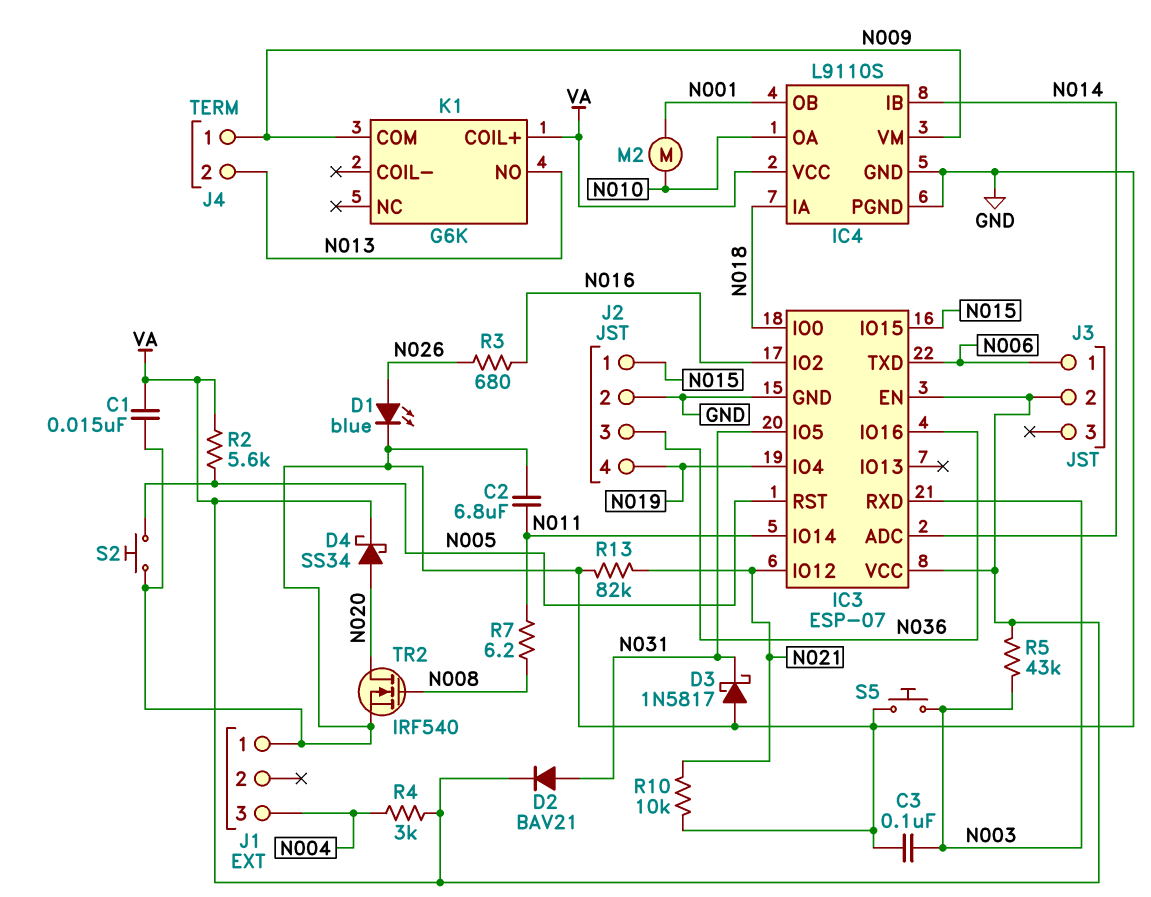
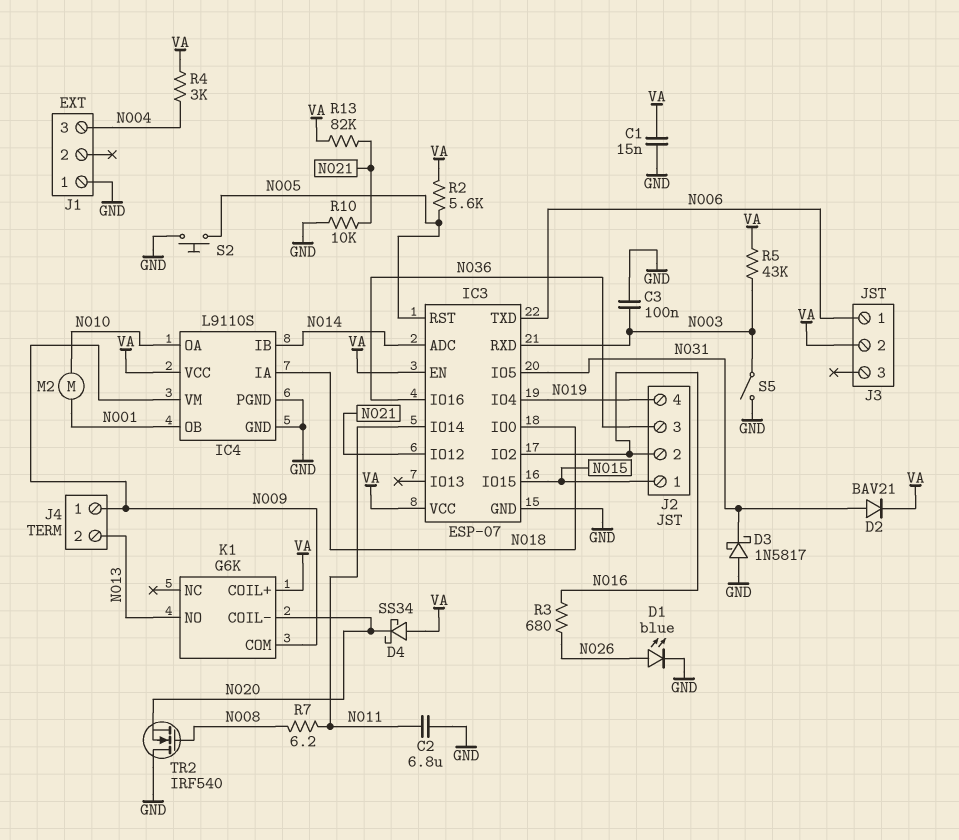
D4: schottky SS34 (A N020, K VA) -> schottky SS34 (A VA, K N020)
J2 pin 2: GND -> N016
K1 pin COIL-: none -> N020
R13: 82k (GND, N021) -> 82k (N021, VA)
S5: button (GND, N003) -> switch (GND, N003)
TR2: NMOS IRF540 (G N008, D N020, S GND) -> NMOS IRF540 (G N008, D GND, S N020)

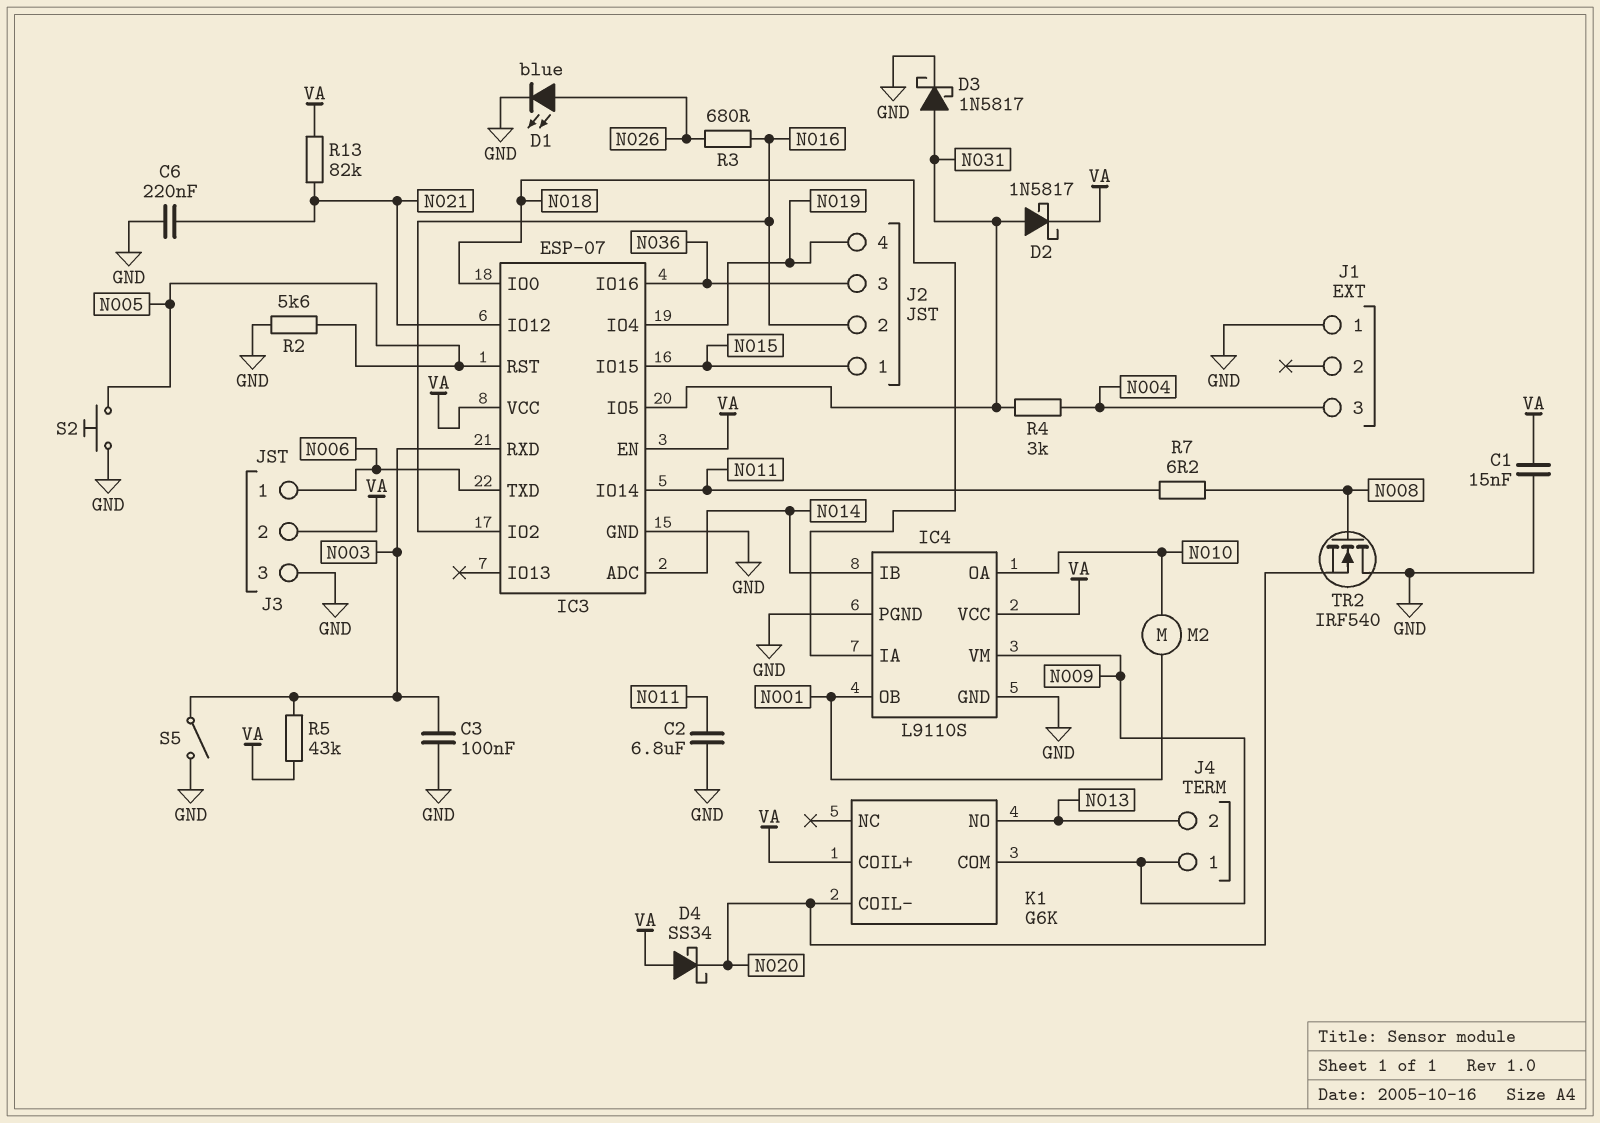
C6: none -> 220nF (GND, N021)
D2: diode BAV21 (A N031, K VA) -> schottky 1N5817 (A N031, K VA)
D3: schottky 1N5817 (A GND, K N031) -> schottky 1N5817 (A N031, K GND)
J3 pin 3: none -> GND
R2: 5.6k (N005, VA) -> 5.6k (GND, N005)
R4: 3k (N004, VA) -> 3k (N004, N031)
R10: 10k (GND, N021) -> none

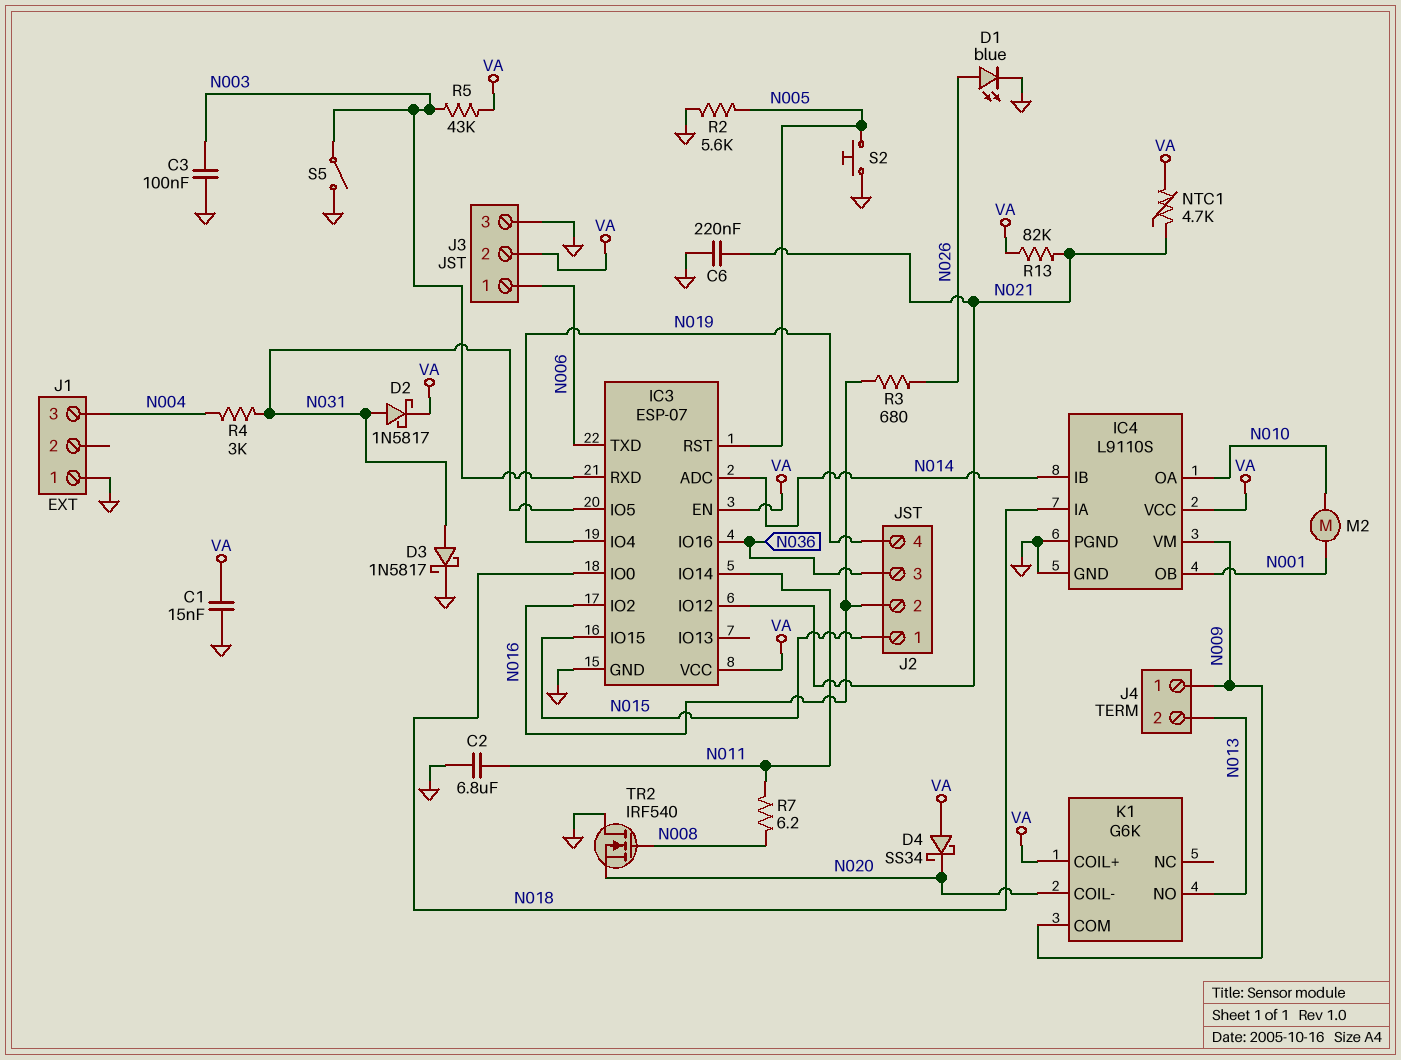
NTC1: none -> 4.7k (N021, VA)

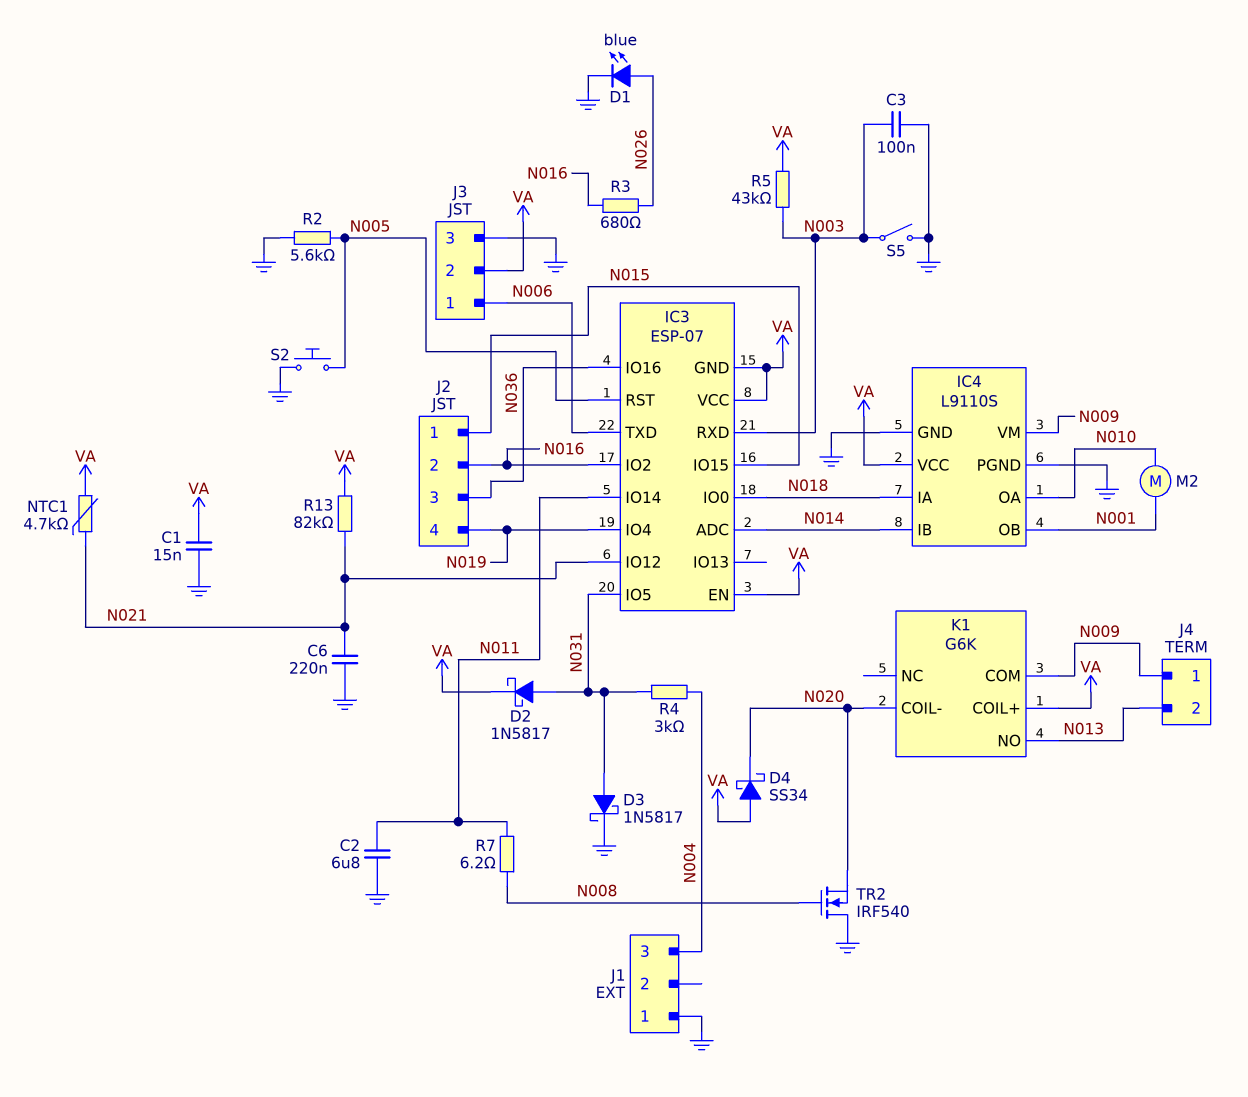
IC3 pin GND: GND -> VA

